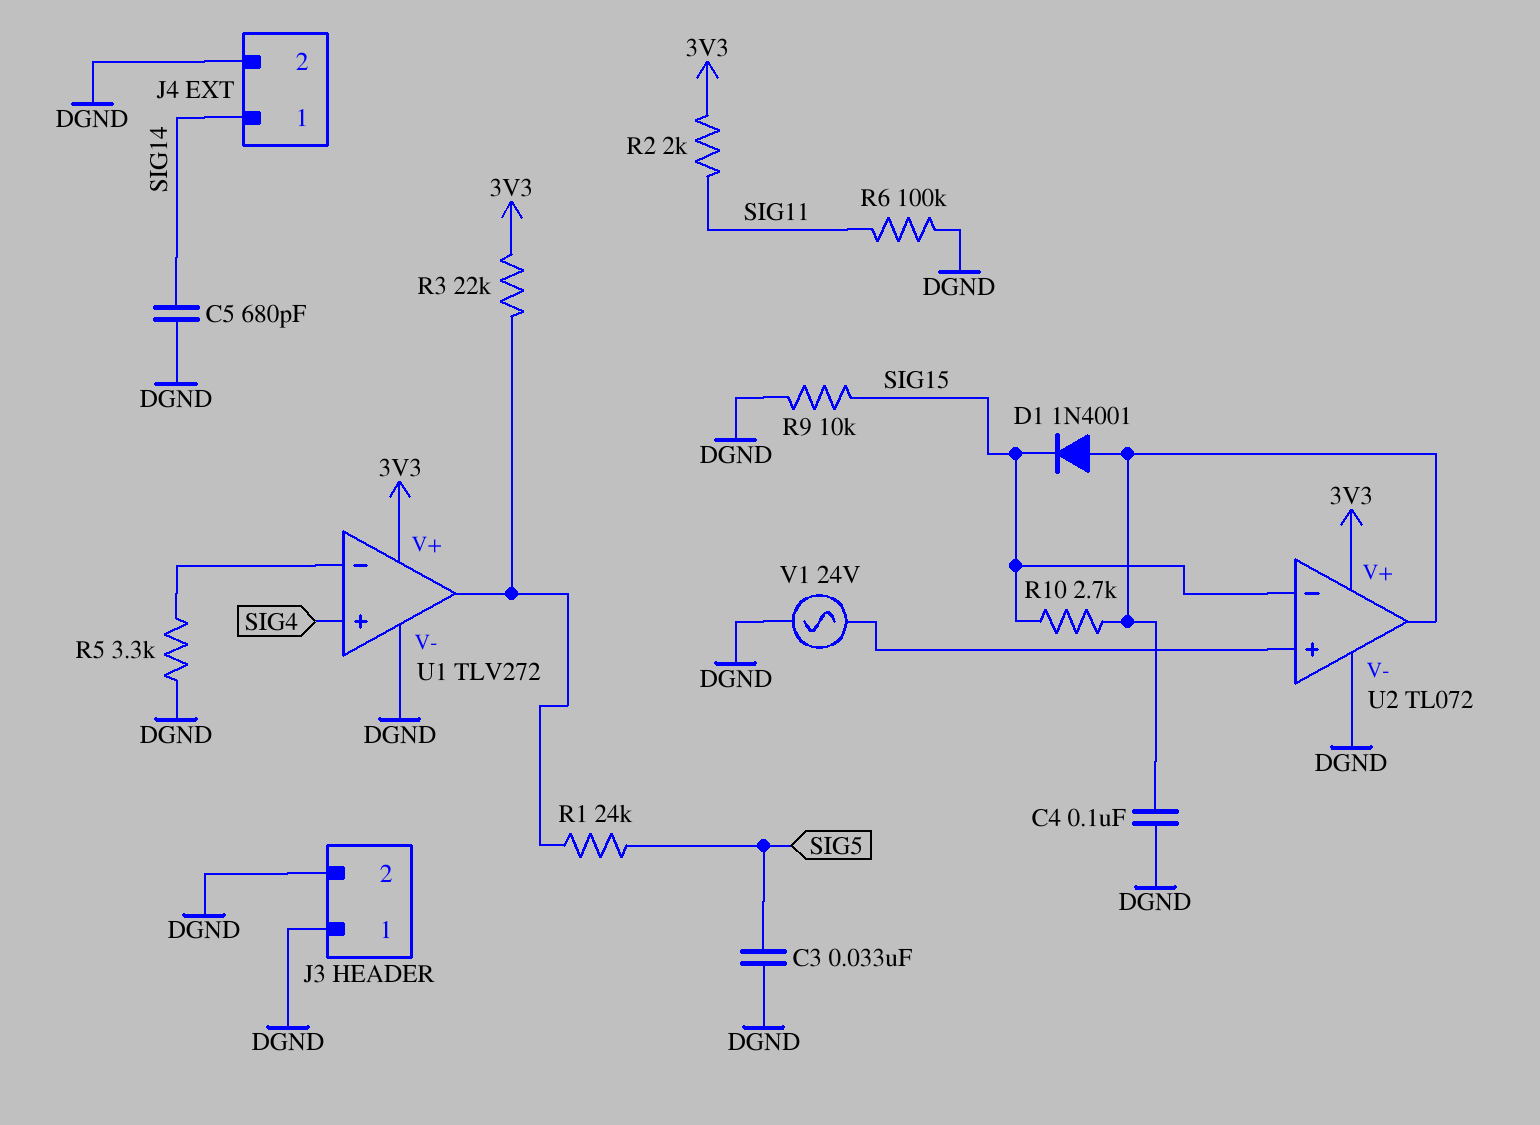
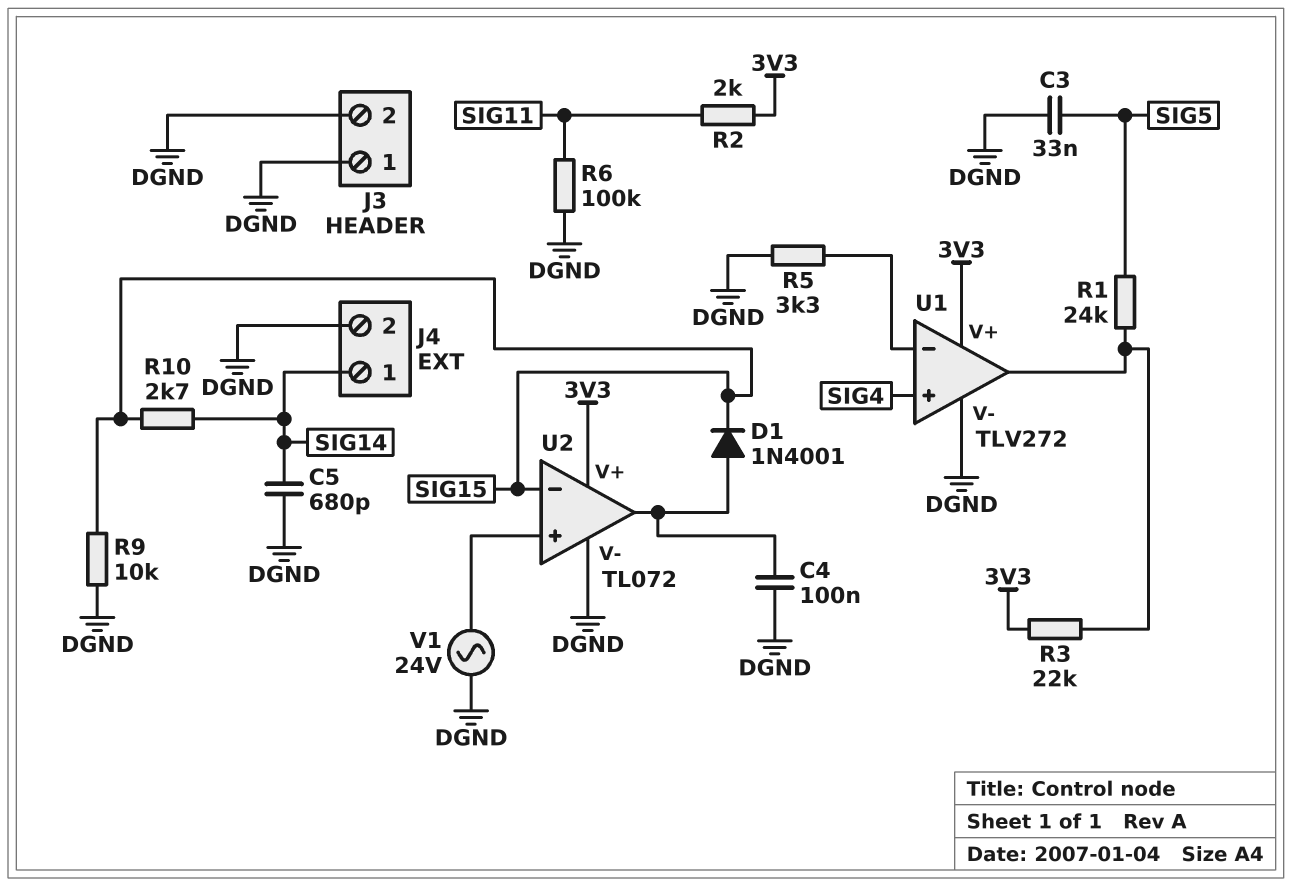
R10: 2.7k (SIG15, U2/out) -> 2.7k (SIG14, SIG15)

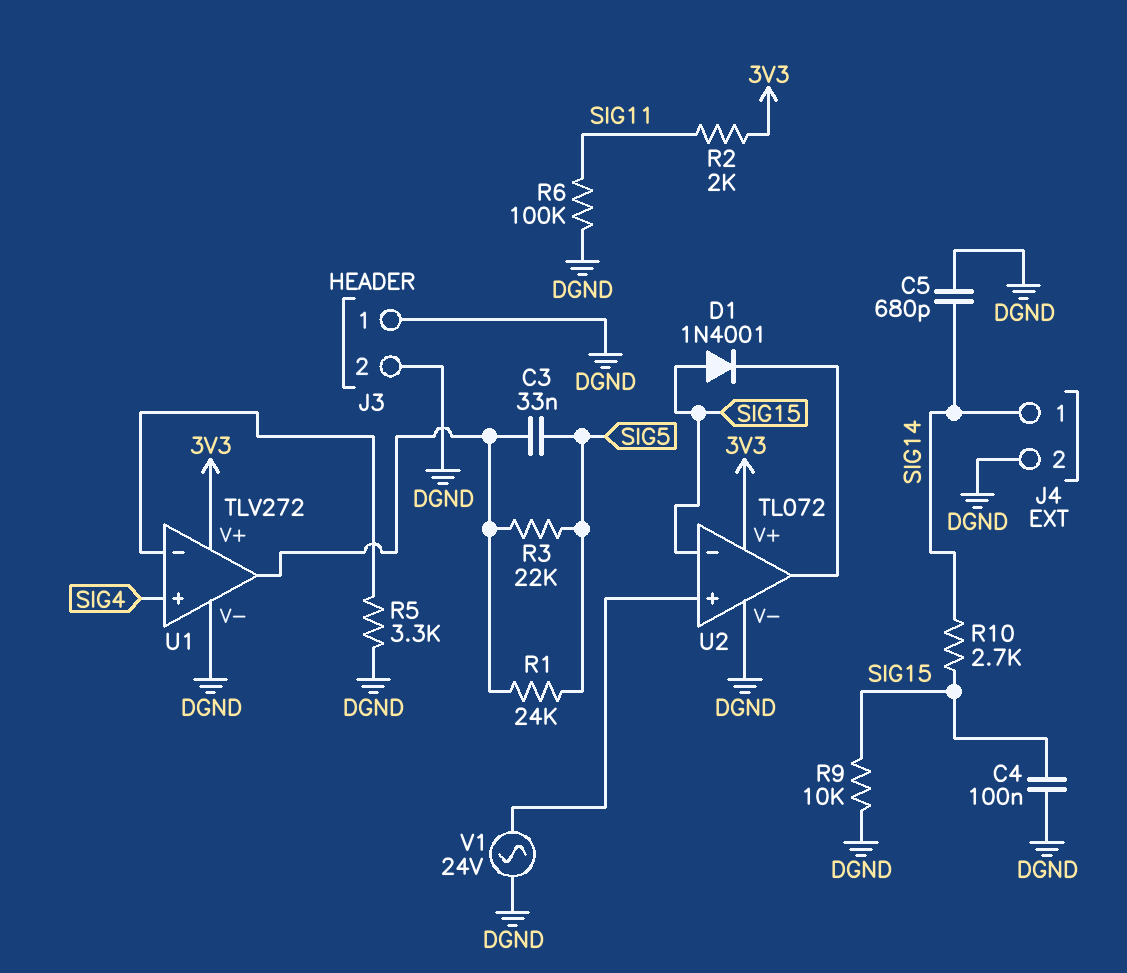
C3: 33nF (DGND, SIG5) -> 33nF (SIG5, U1/out)
C4: 100nF (DGND, U2/out) -> 100nF (DGND, SIG15)
D1: diode 1N4001 (A U2/out, K SIG15) -> diode 1N4001 (A SIG15, K U2/out)
R3: 22k (3V3, U1/out) -> 22k (SIG5, U1/out)

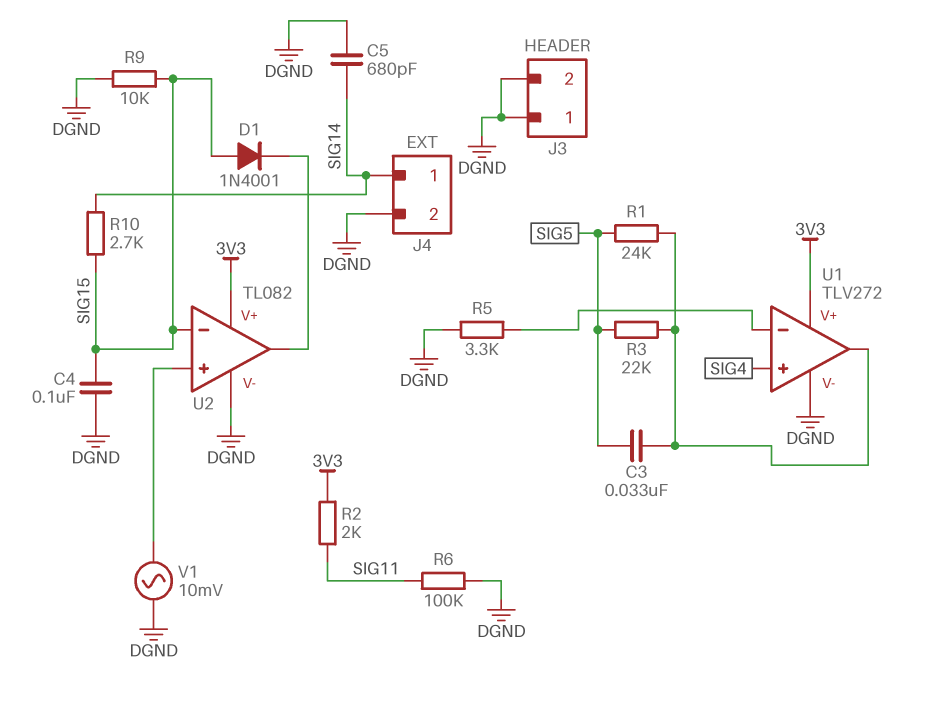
U2: TL072 -> TL082
V1: AC 24V (DGND, U2/in+) -> AC 10mV (DGND, U2/in+)

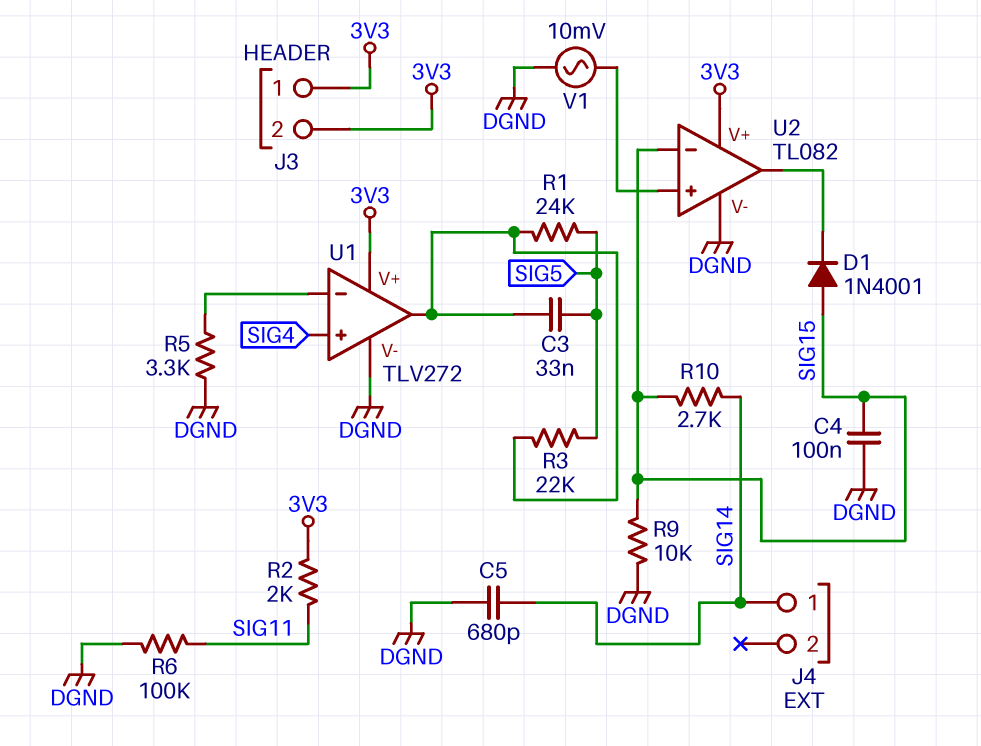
J3 pin 1: DGND -> 3V3
J3 pin 2: DGND -> 3V3
J4 pin 2: DGND -> none

